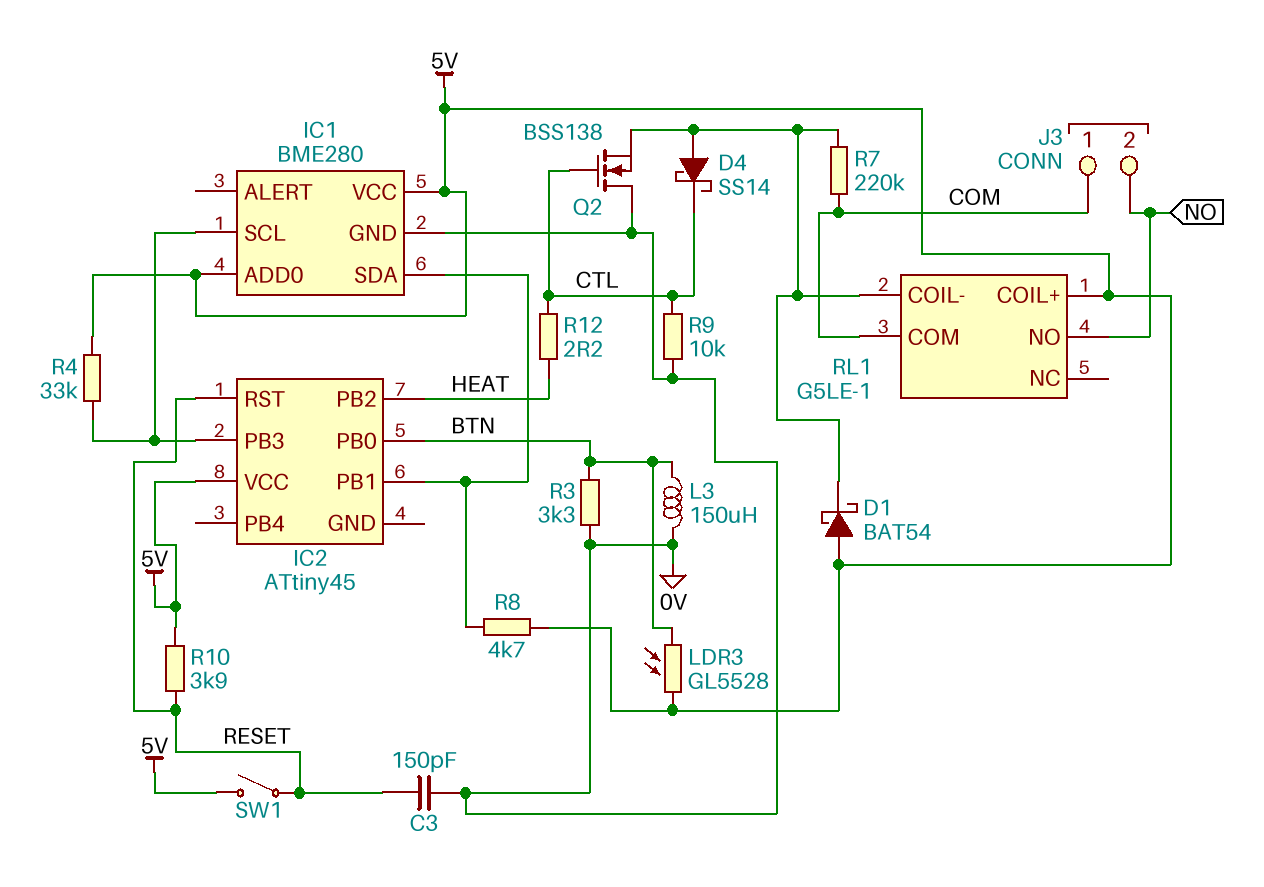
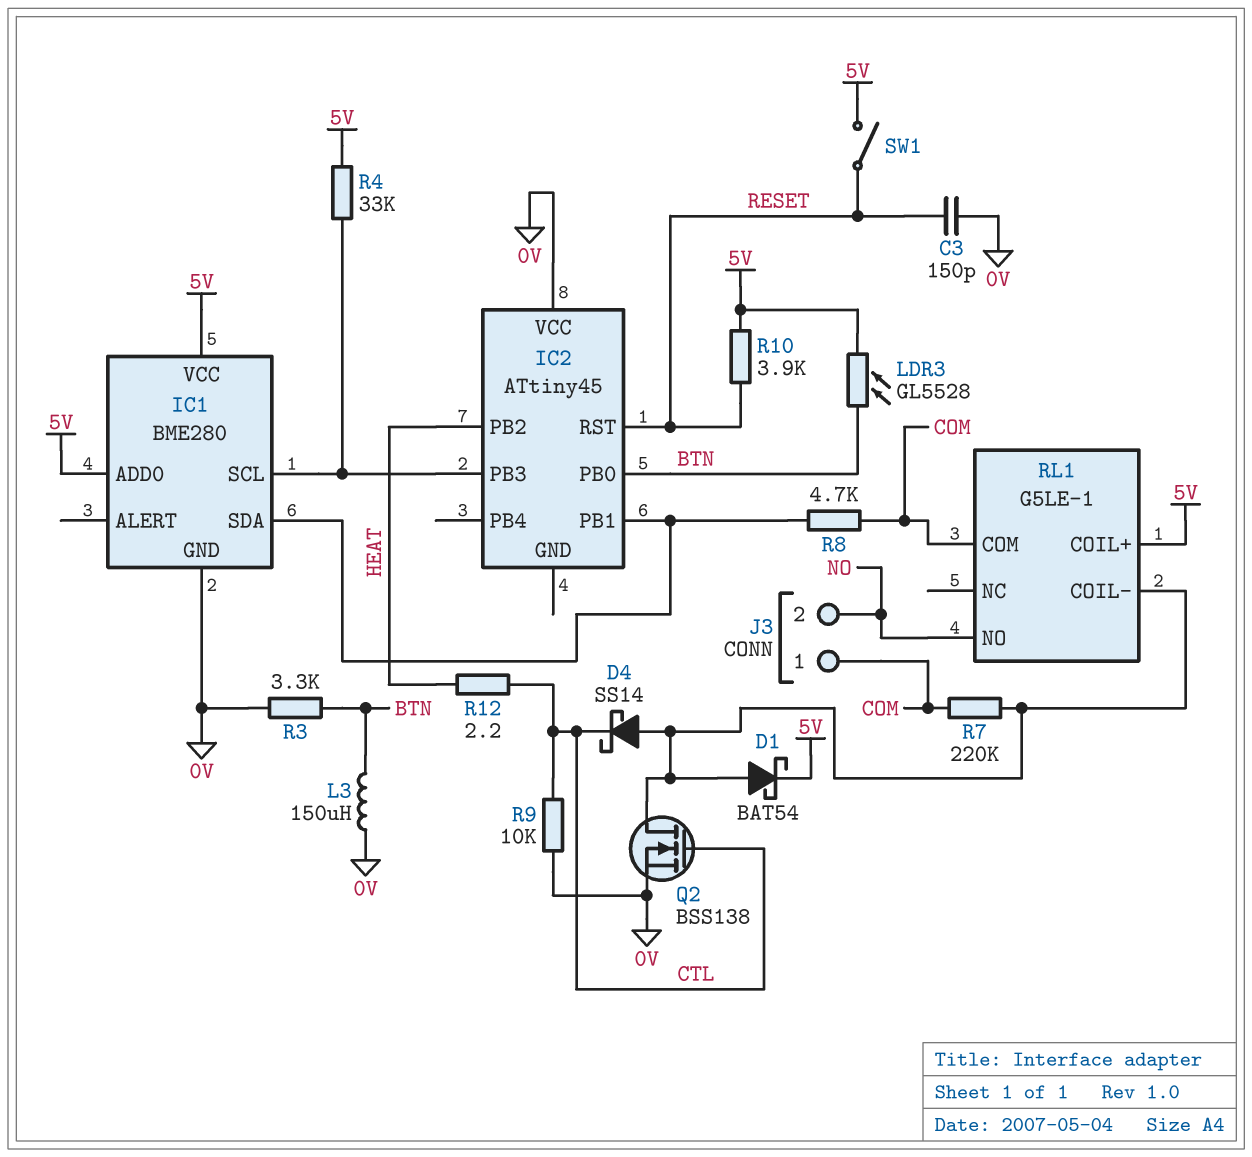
D1: schottky BAT54 (A 5V, K RL1/COIL-) -> schottky BAT54 (A RL1/COIL-, K 5V)
IC2 pin VCC: 5V -> 0V
Q2: NMOS BSS138 (G CTL, D 0V, S RL1/COIL-) -> NMOS BSS138 (G CTL, D RL1/COIL-, S 0V)
R8: 4.7k (5V, IC1/SDA) -> 4.7k (COM, IC1/SDA)

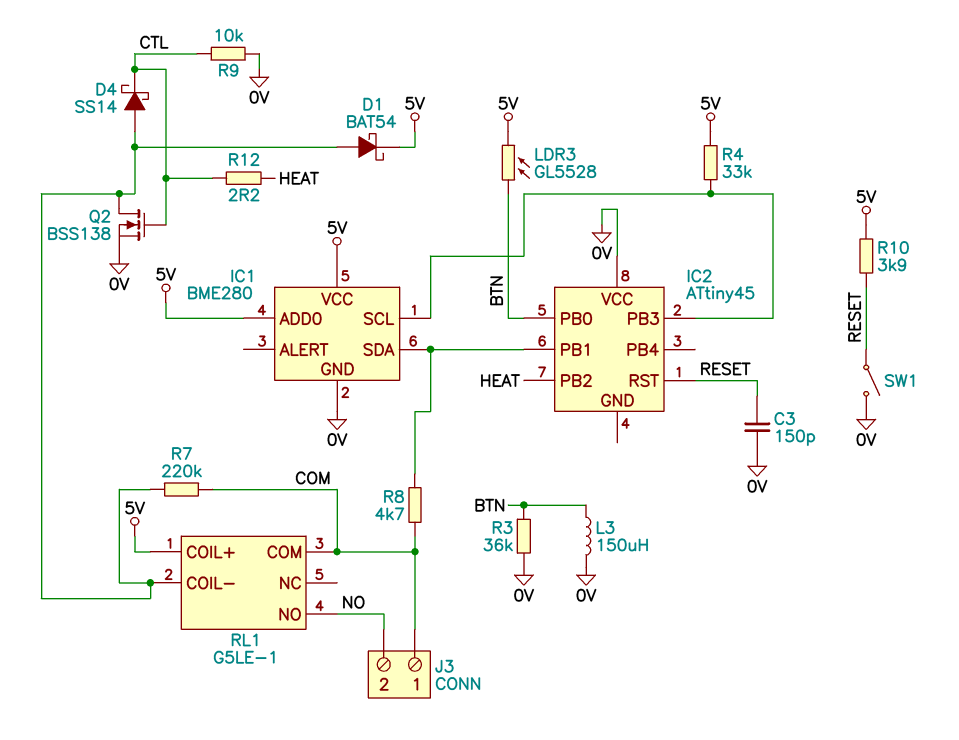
R3: 3.3k (0V, BTN) -> 36k (0V, BTN)
SW1: switch (5V, RESET) -> switch (0V, RESET)

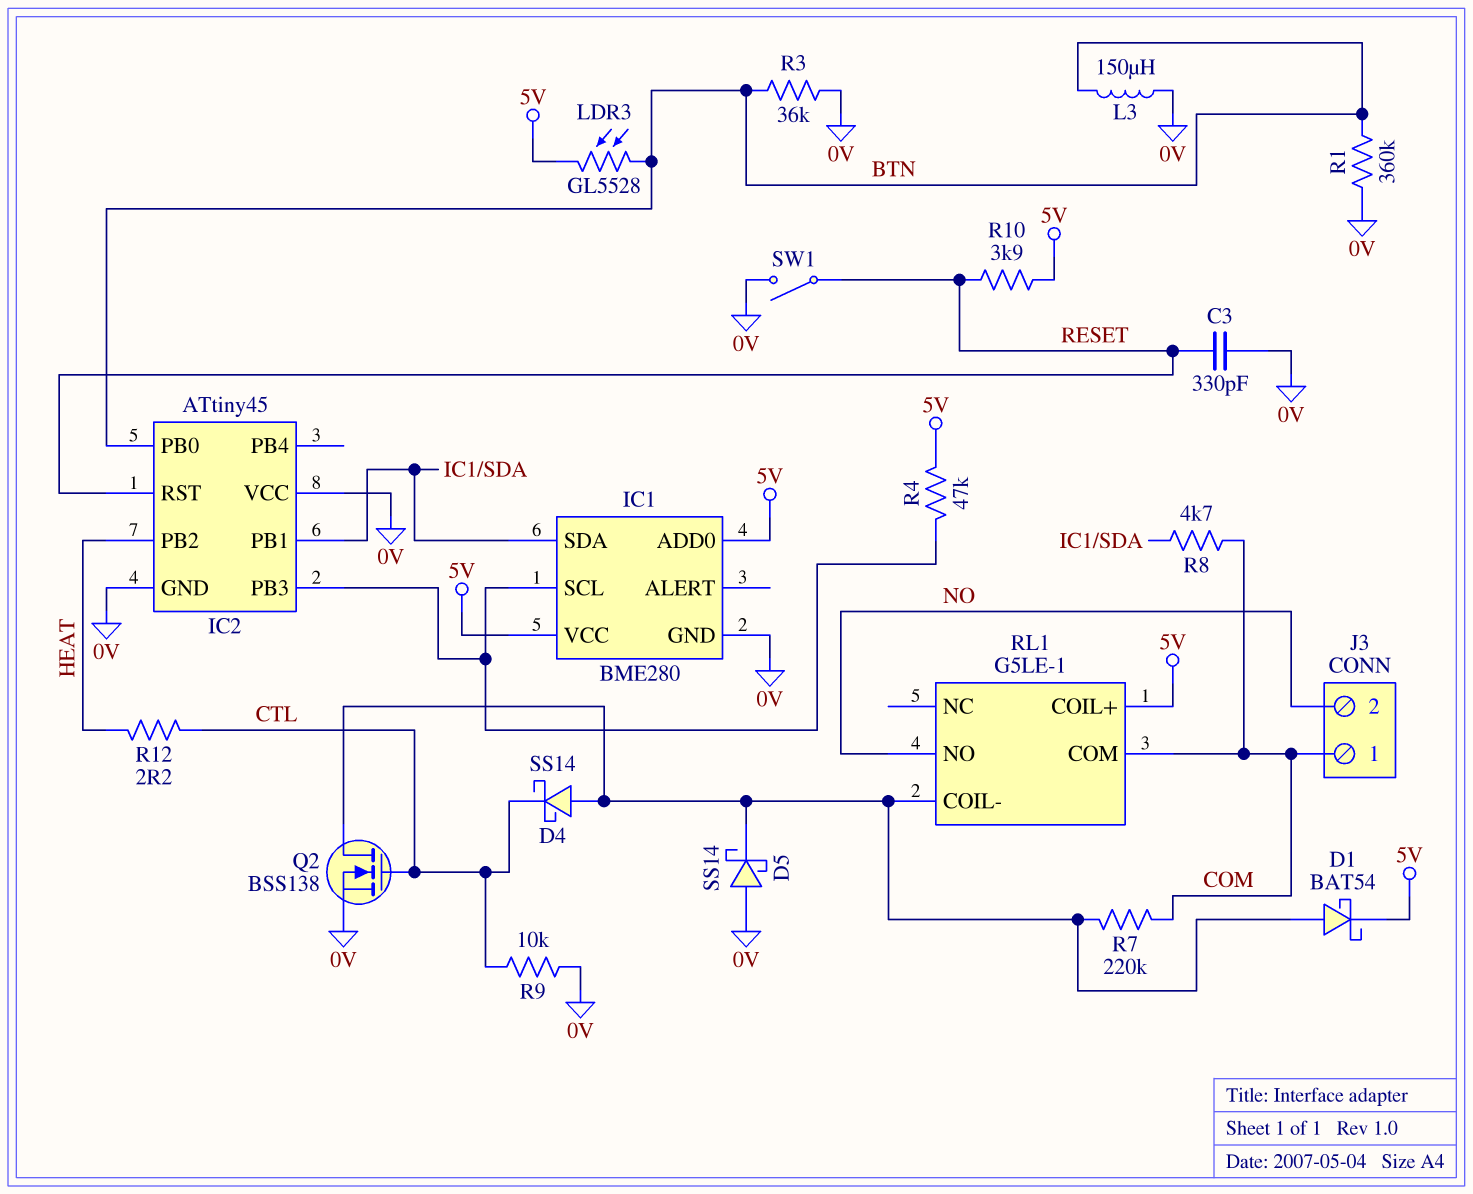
C3: 150pF (0V, RESET) -> 330pF (0V, RESET)
D5: none -> schottky SS14 (A 0V, K RL1/COIL-)
IC2 pin GND: none -> 0V
R1: none -> 360k (0V, BTN)
R4: 33k (5V, IC1/SCL) -> 47k (5V, IC1/SCL)

